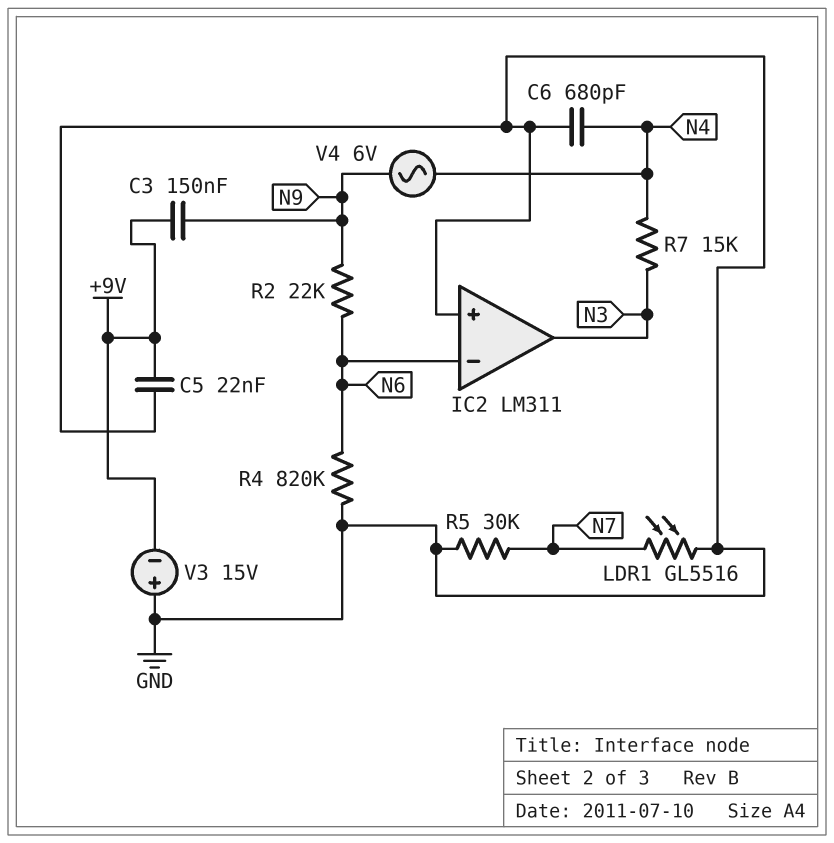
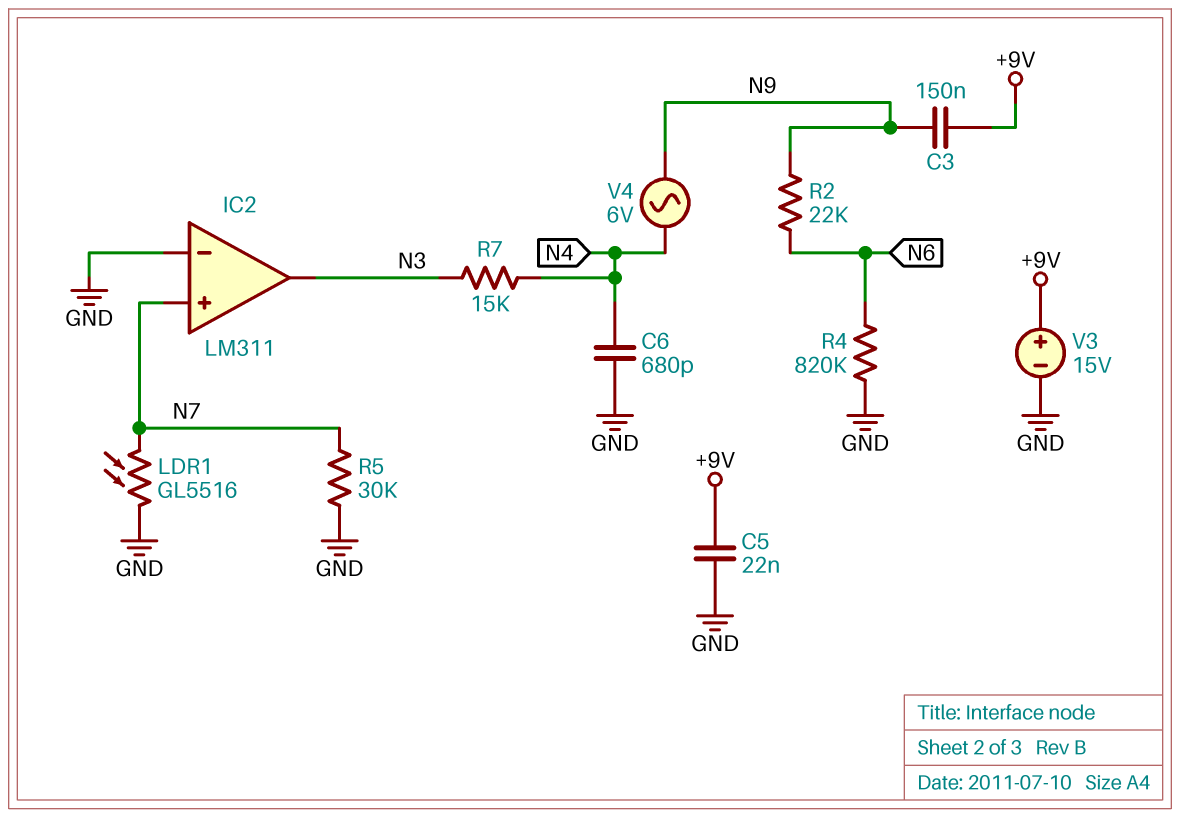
IC2 pin in+: GND -> N7
IC2 pin in-: N6 -> GND
V3: 15V (plus GND, minus +9V) -> 15V (plus +9V, minus GND)

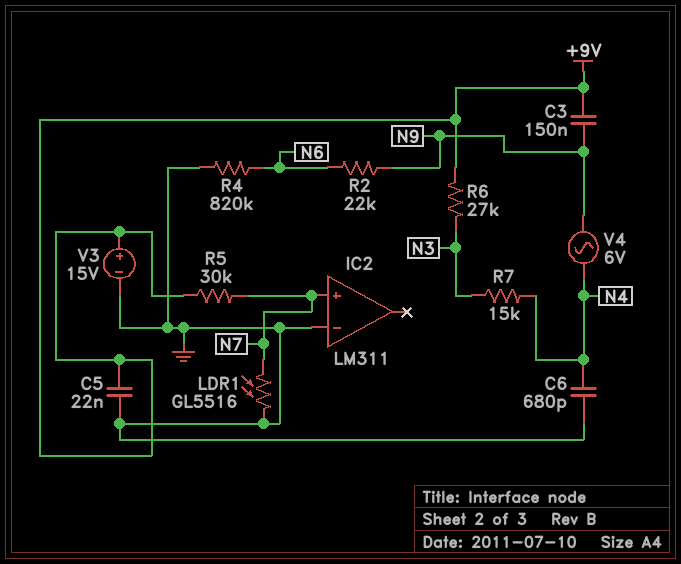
IC2 pin out: N3 -> none
R5: 30k (GND, N7) -> 30k (+9V, N7)
R6: none -> 27k (+9V, N3)

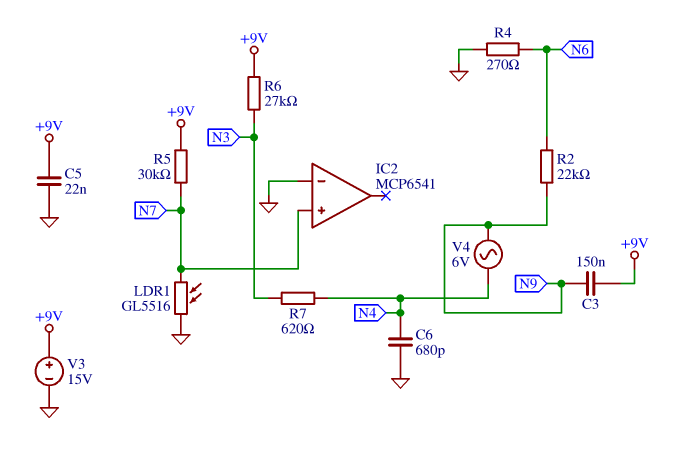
IC2: LM311 -> MCP6541
R4: 820k (GND, N6) -> 270 (GND, N6)
R7: 15k (N3, N4) -> 620 (N3, N4)

